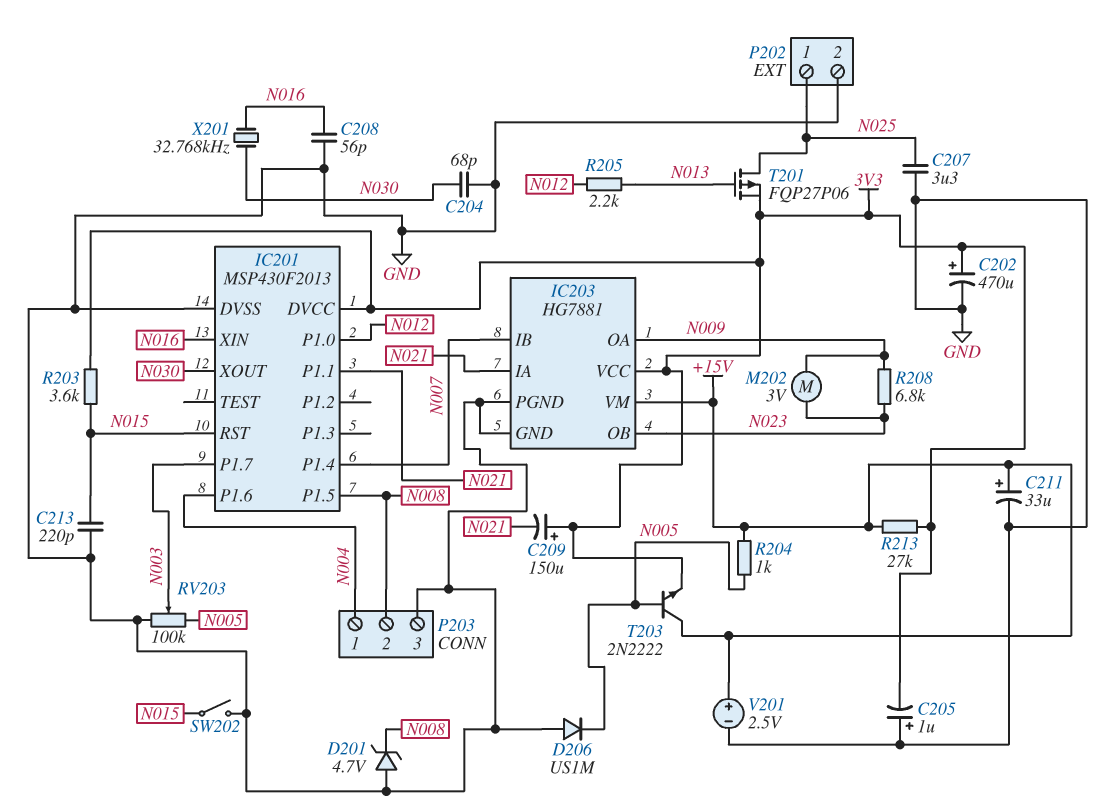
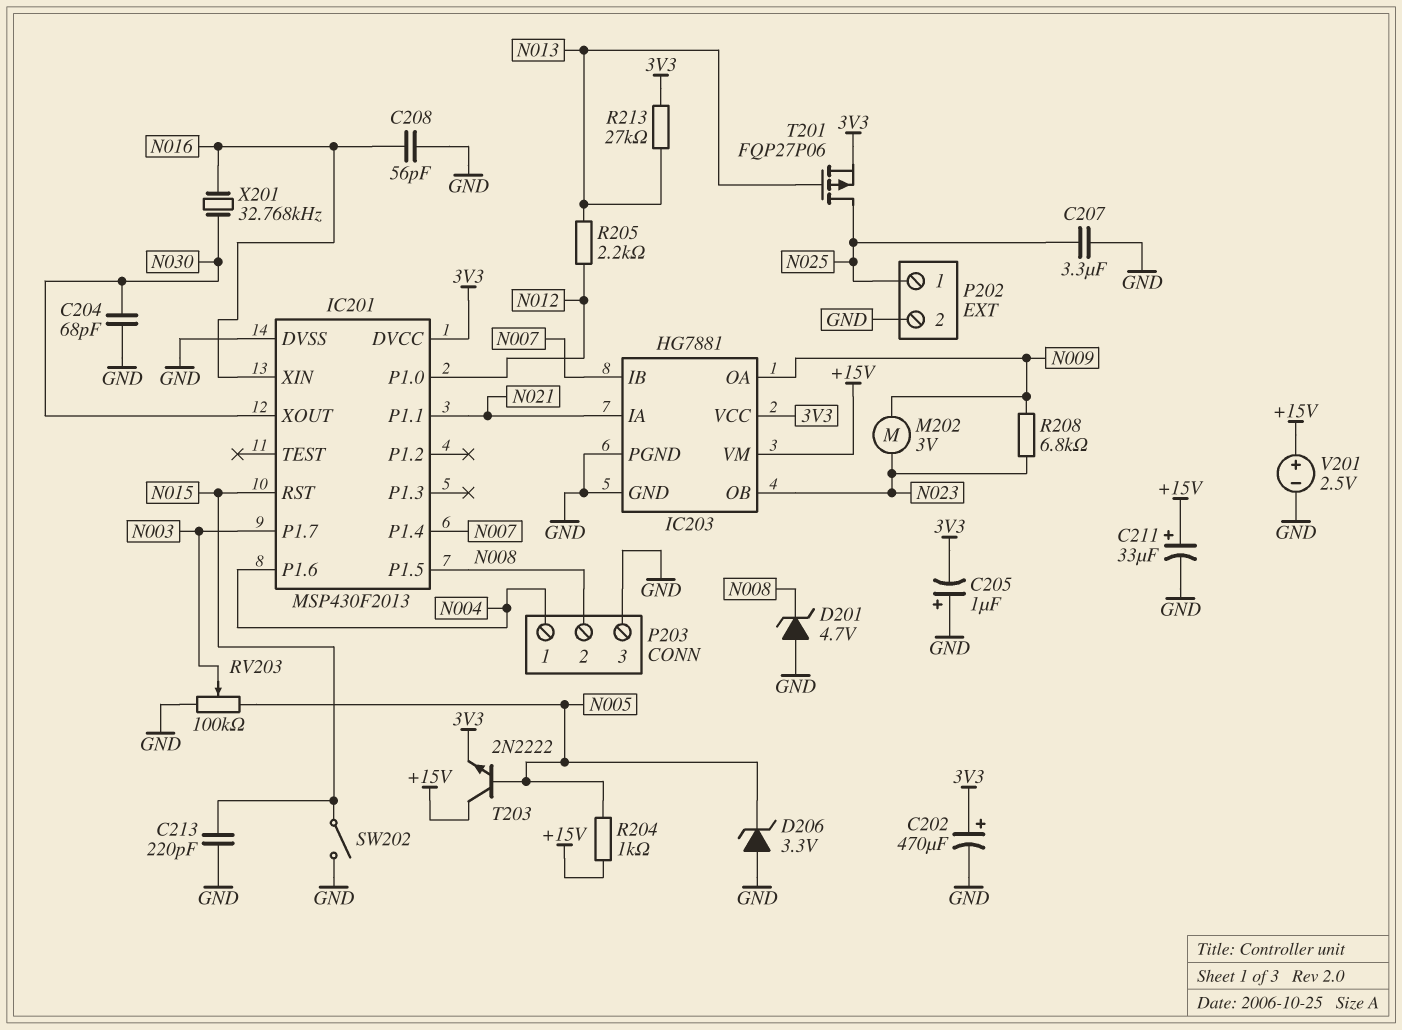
C209: 150uF (plus 3V3, minus N021) -> none
D206: diode US1M (A GND, K N005) -> zener 3.3V (A GND, K N005)
R203: 3.6k (3V3, N015) -> none
R213: 27k (+15V, 3V3) -> 27k (3V3, N013)

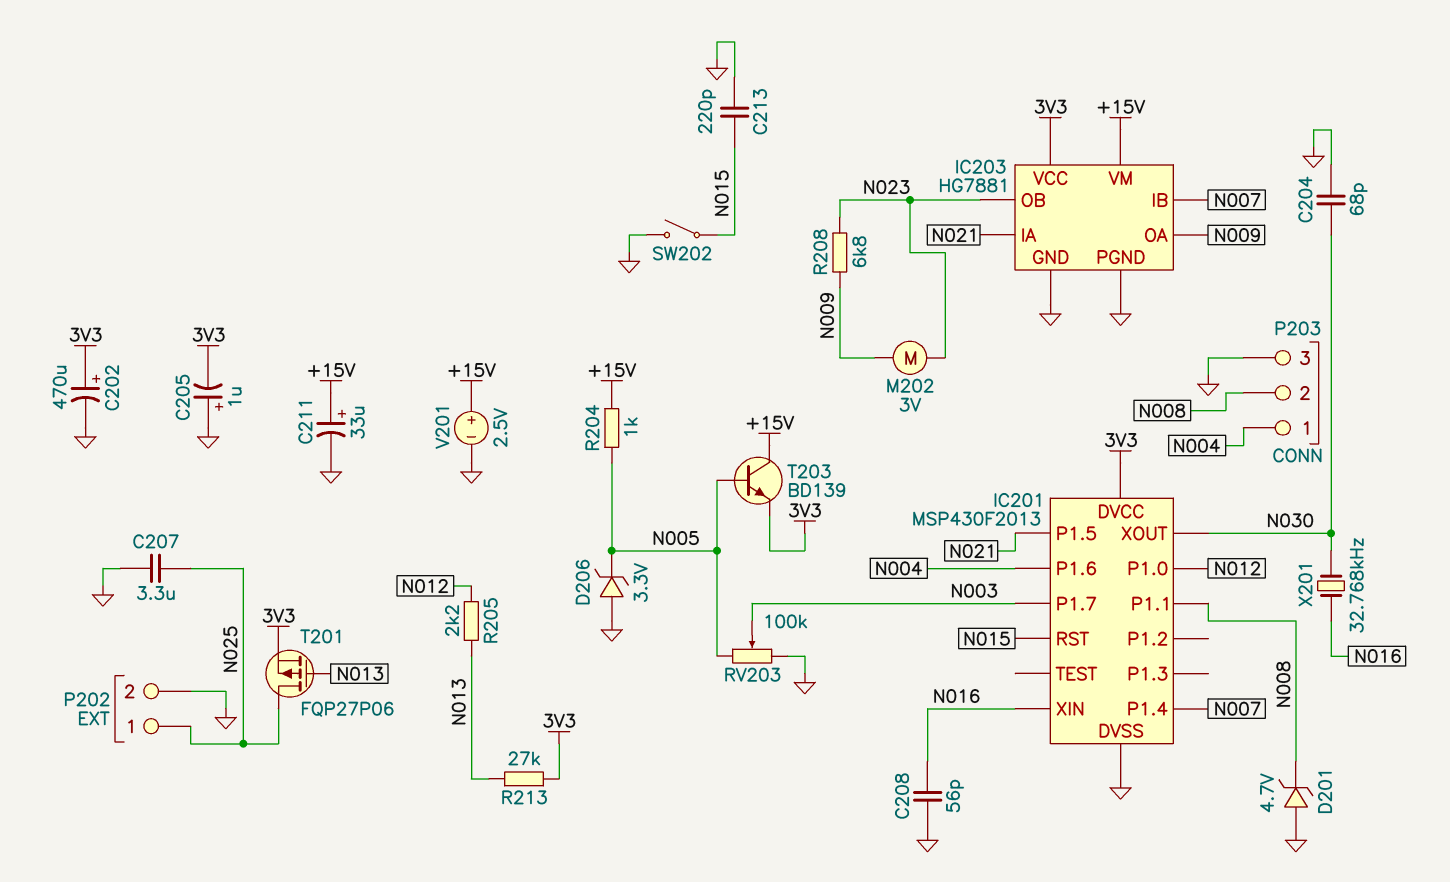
IC201 pin P1.1: N021 -> N008
IC201 pin P1.5: N008 -> N021
T203: NPN 2N2222 (B N005, C +15V, E 3V3) -> NPN BD139 (B N005, C +15V, E 3V3)

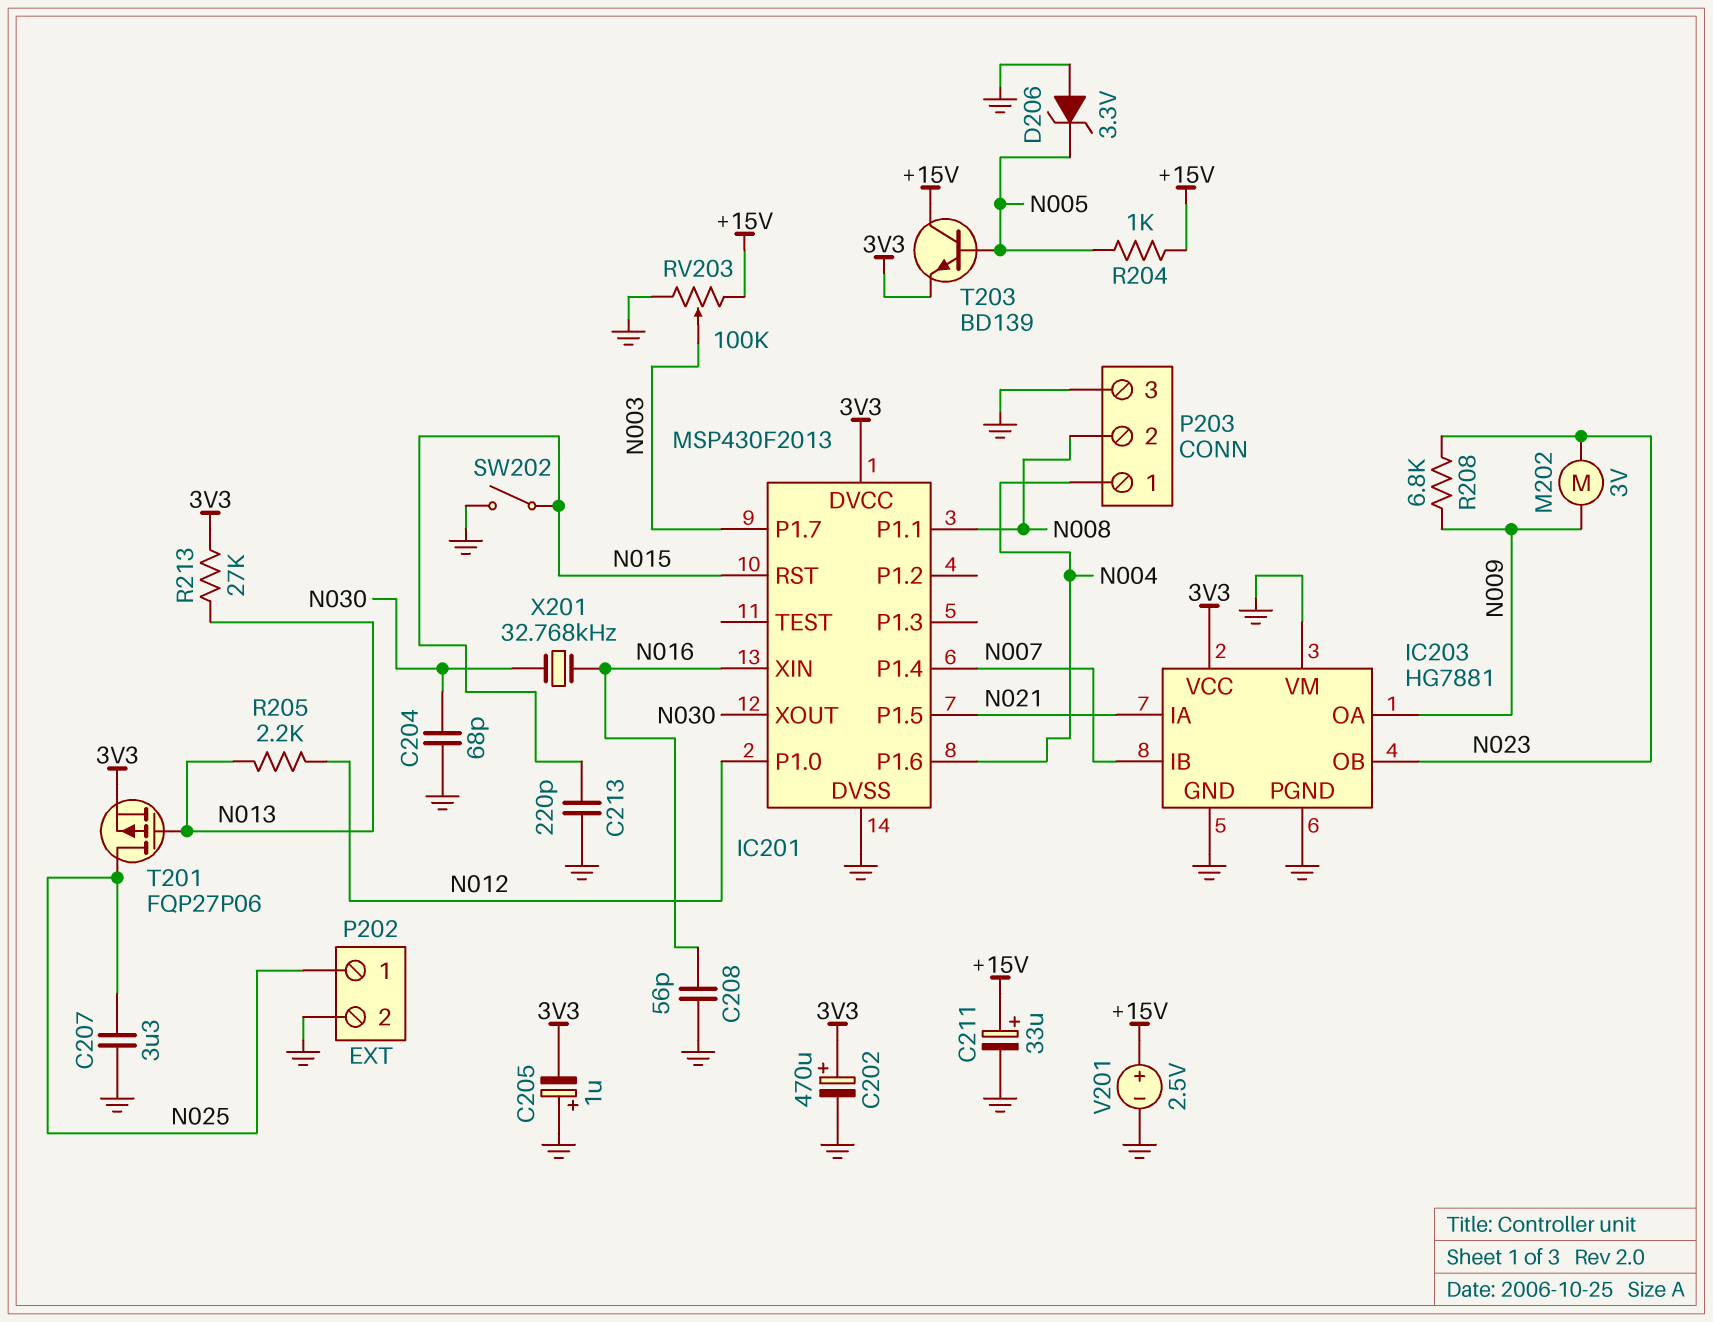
D201: zener 4.7V (A GND, K N008) -> none
IC203 pin VM: +15V -> GND
RV203: 100k (GND, N005, wiper N003) -> 100k (+15V, GND, wiper N003)

